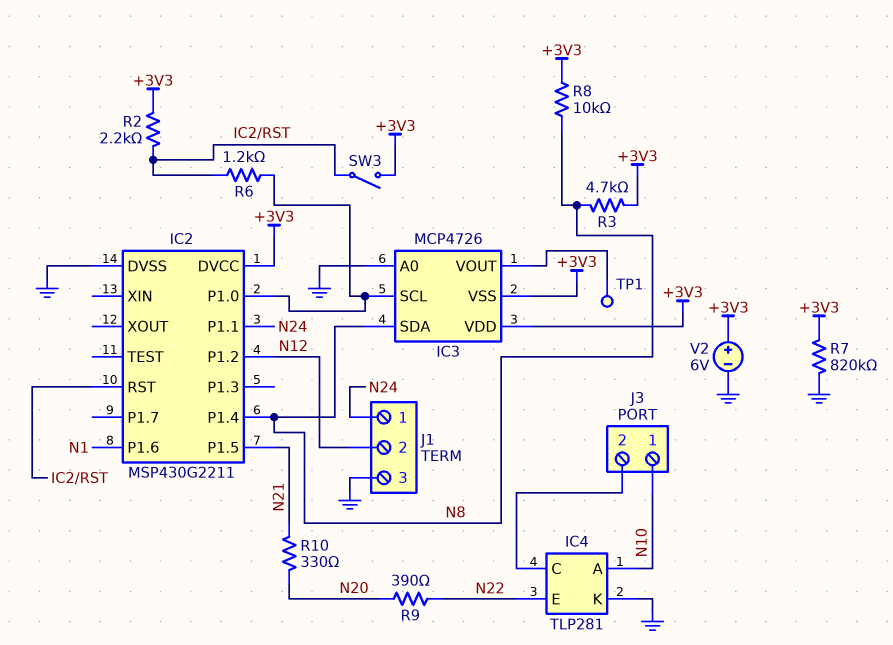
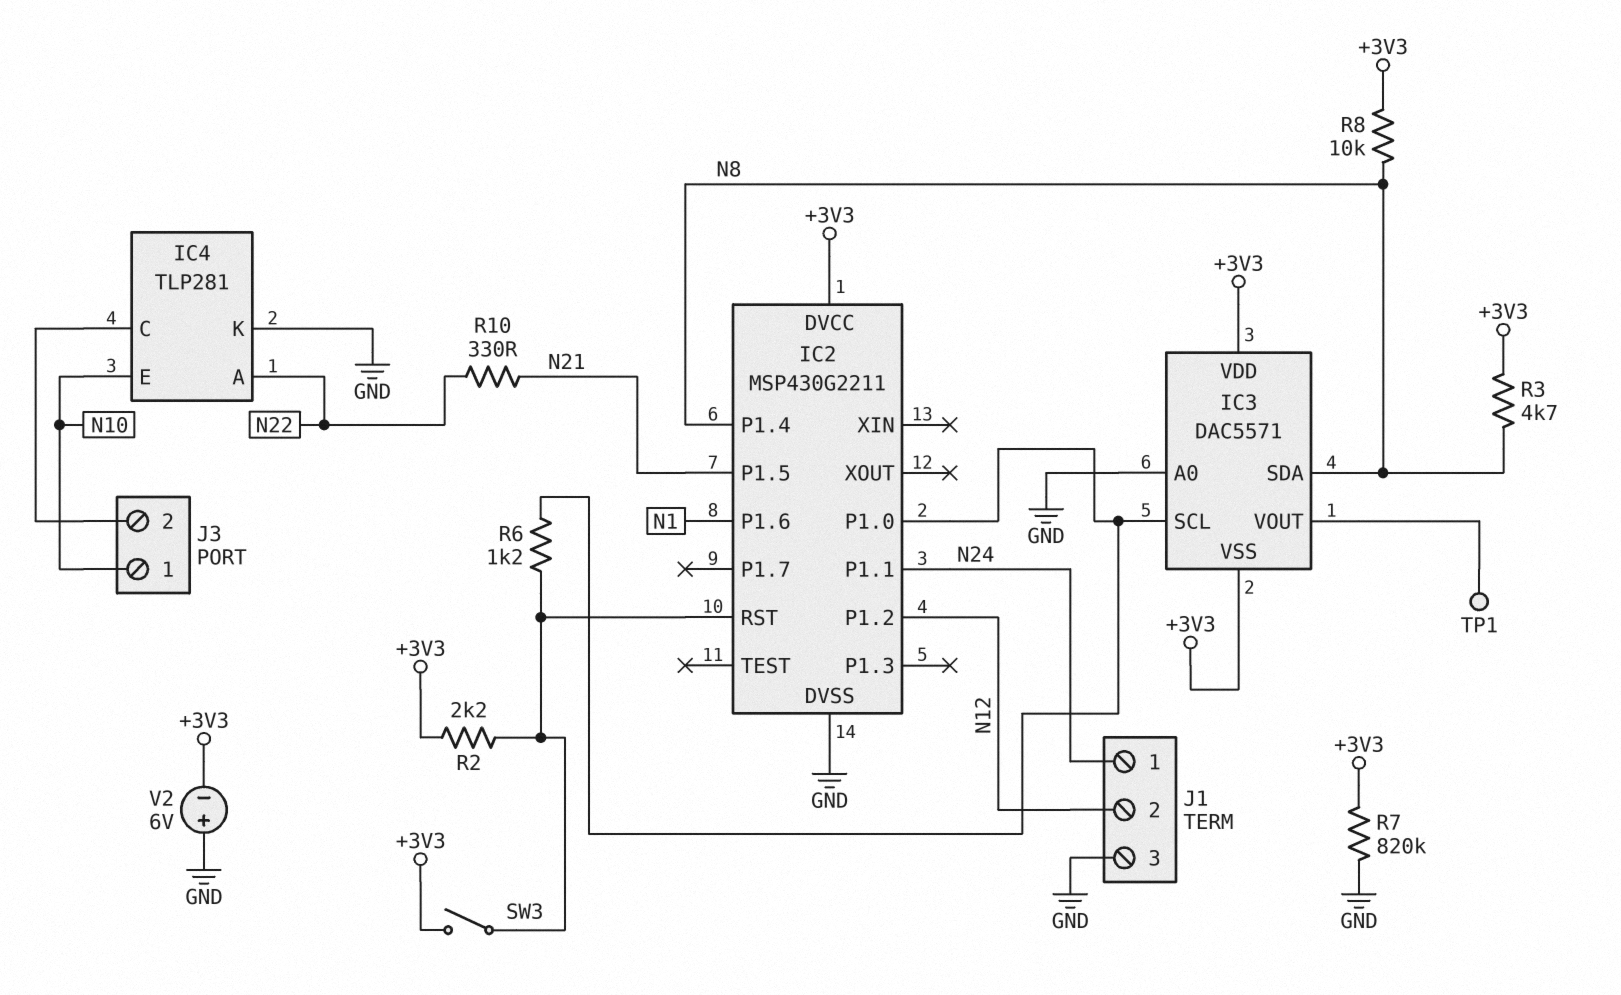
IC3: MCP4726 -> DAC5571
IC4 pin A: N10 -> N22
IC4 pin E: N22 -> N10
R9: 390 (N20, N22) -> none
R10: 330 (N20, N21) -> 330 (N21, N22)
V2: 6V (plus +3V3, minus GND) -> 6V (plus GND, minus +3V3)

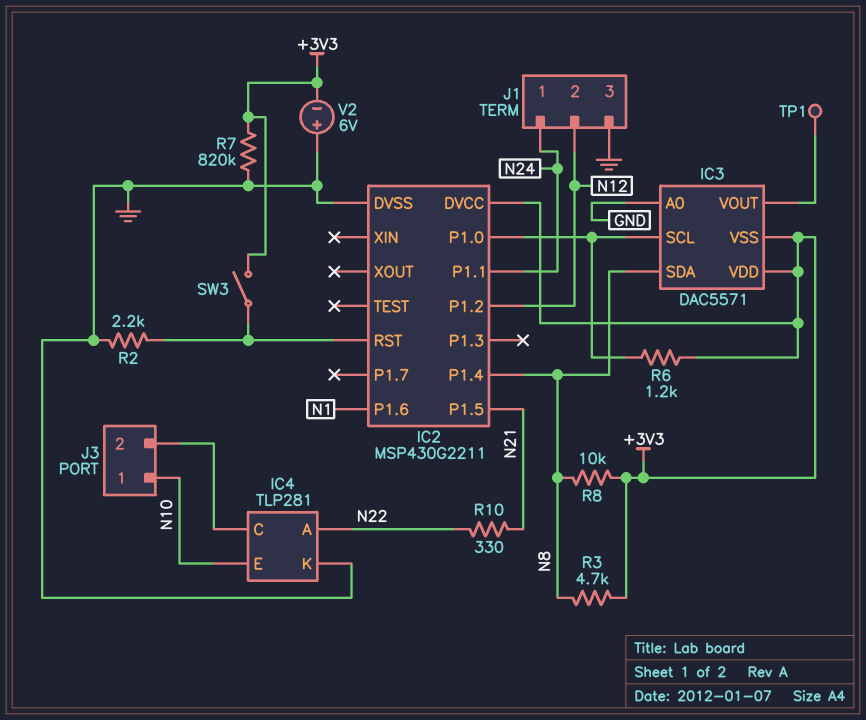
R2: 2.2k (+3V3, IC2/RST) -> 2.2k (GND, IC2/RST)
R6: 1.2k (IC2/P1.0, IC2/RST) -> 1.2k (+3V3, IC2/P1.0)

